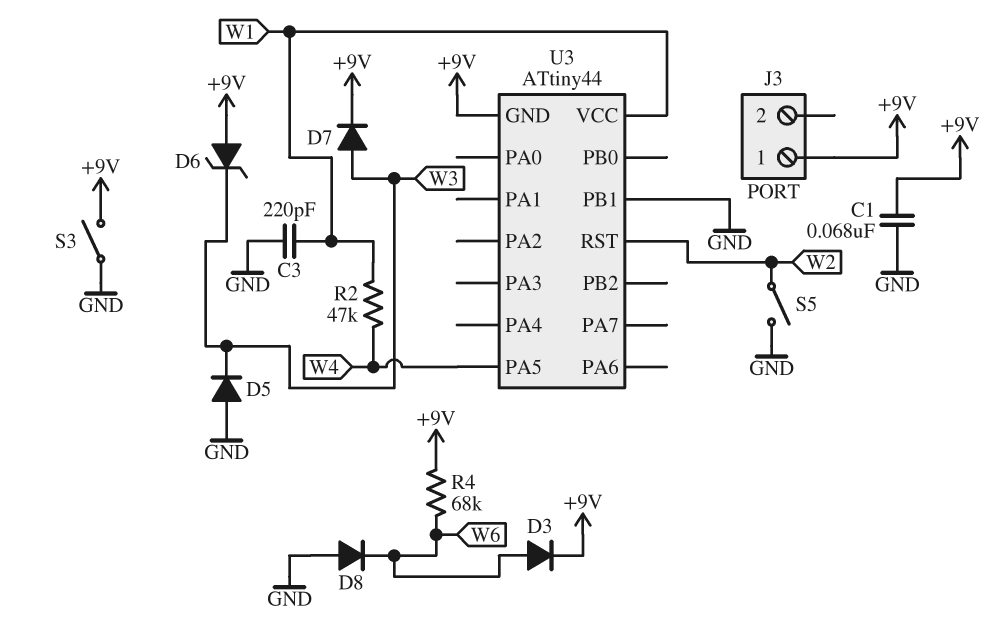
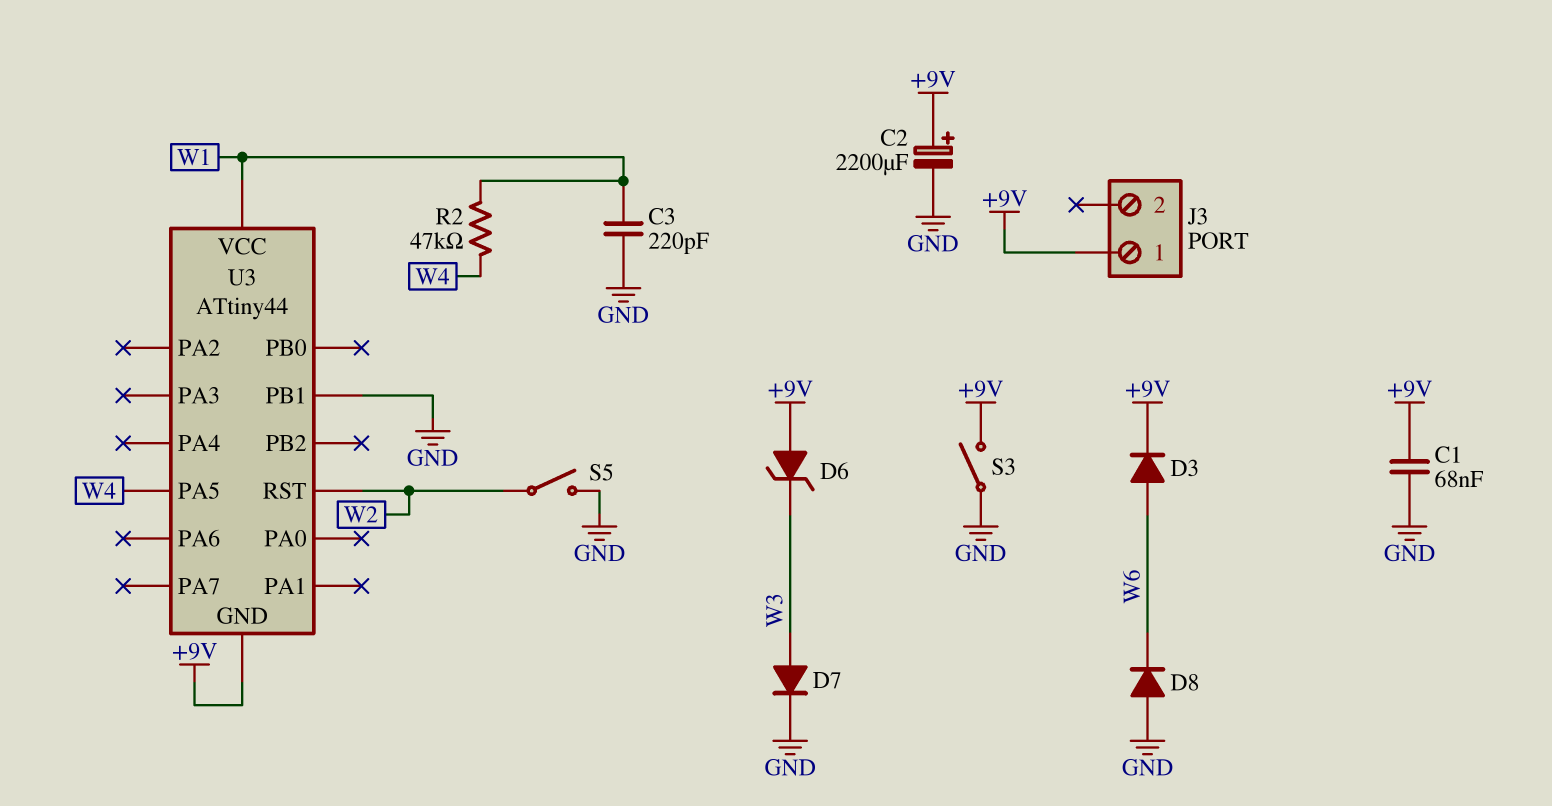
C2: none -> 2200uF (plus +9V, minus GND)
D5: diode (A GND, K W3) -> none
D7: diode (A W3, K +9V) -> diode (A W3, K GND)
R4: 68k (+9V, W6) -> none

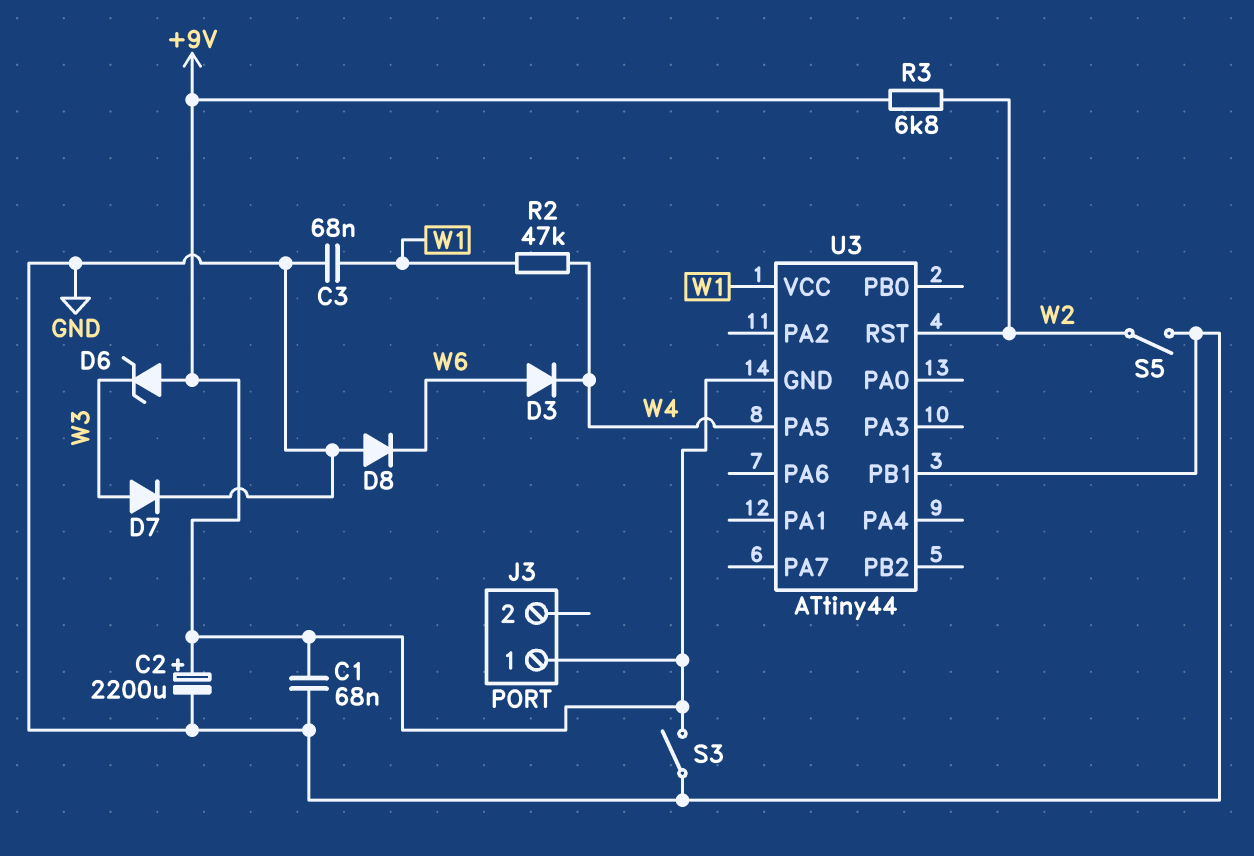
C3: 220pF (GND, W1) -> 68nF (GND, W1)
D3: diode (A W6, K +9V) -> diode (A W6, K W4)
R3: none -> 6.8k (+9V, W2)

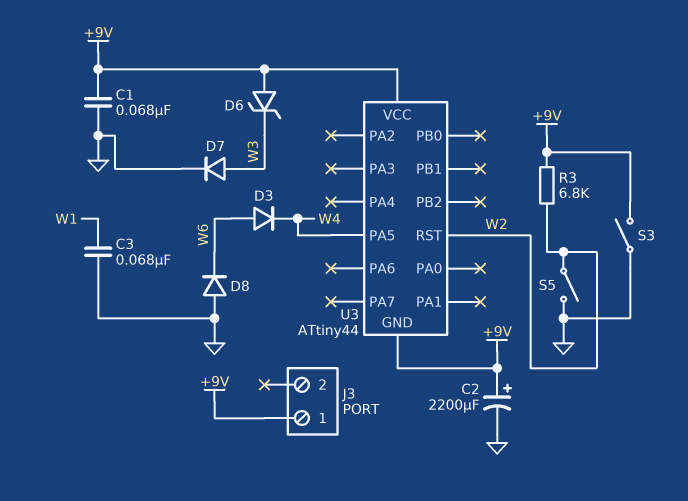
R2: 47k (W1, W4) -> none
U3 pin PB1: GND -> none
U3 pin VCC: W1 -> +9V

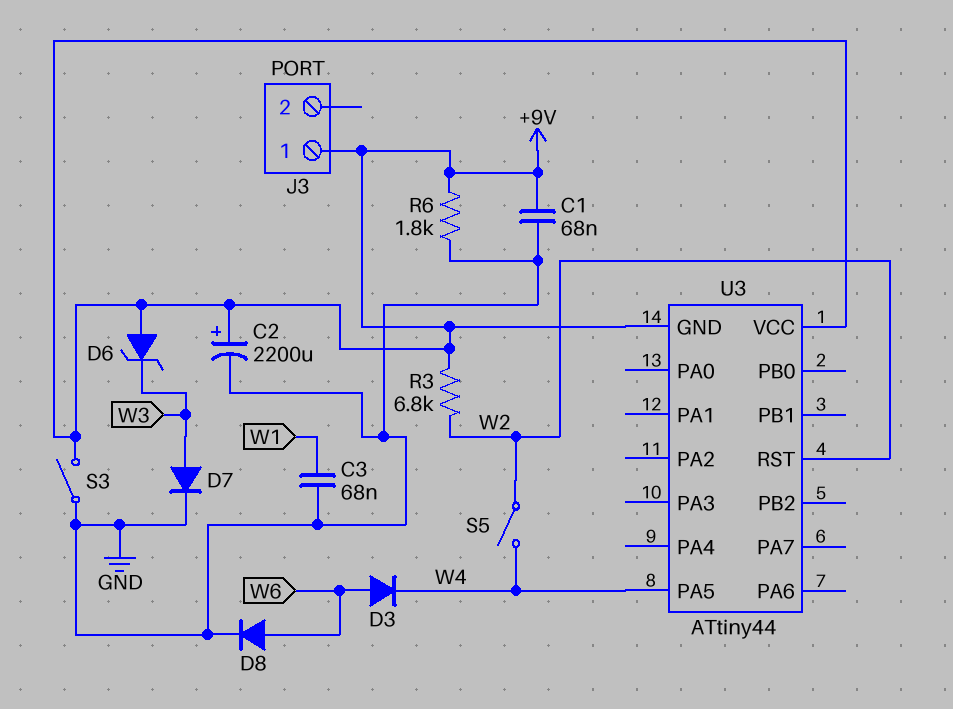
D8: diode (A GND, K W6) -> diode (A W6, K GND)
R6: none -> 1.8k (+9V, GND)
S5: switch (GND, W2) -> switch (W2, W4)

